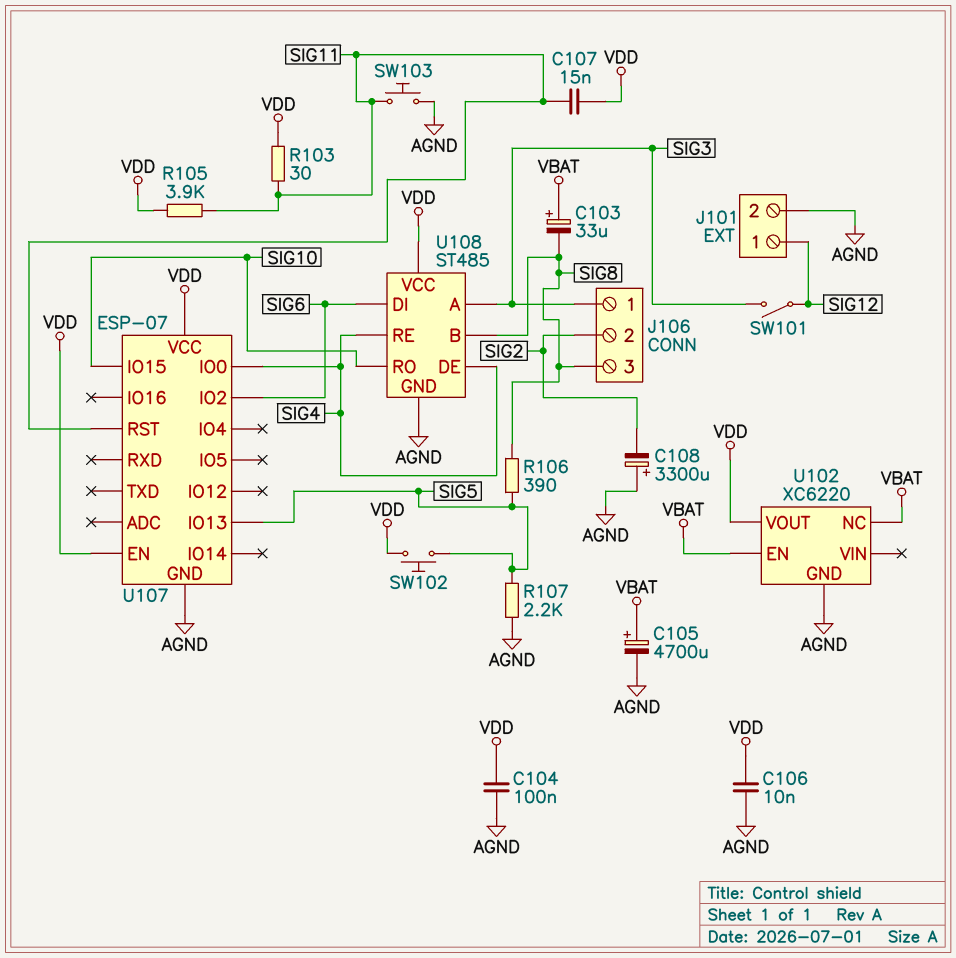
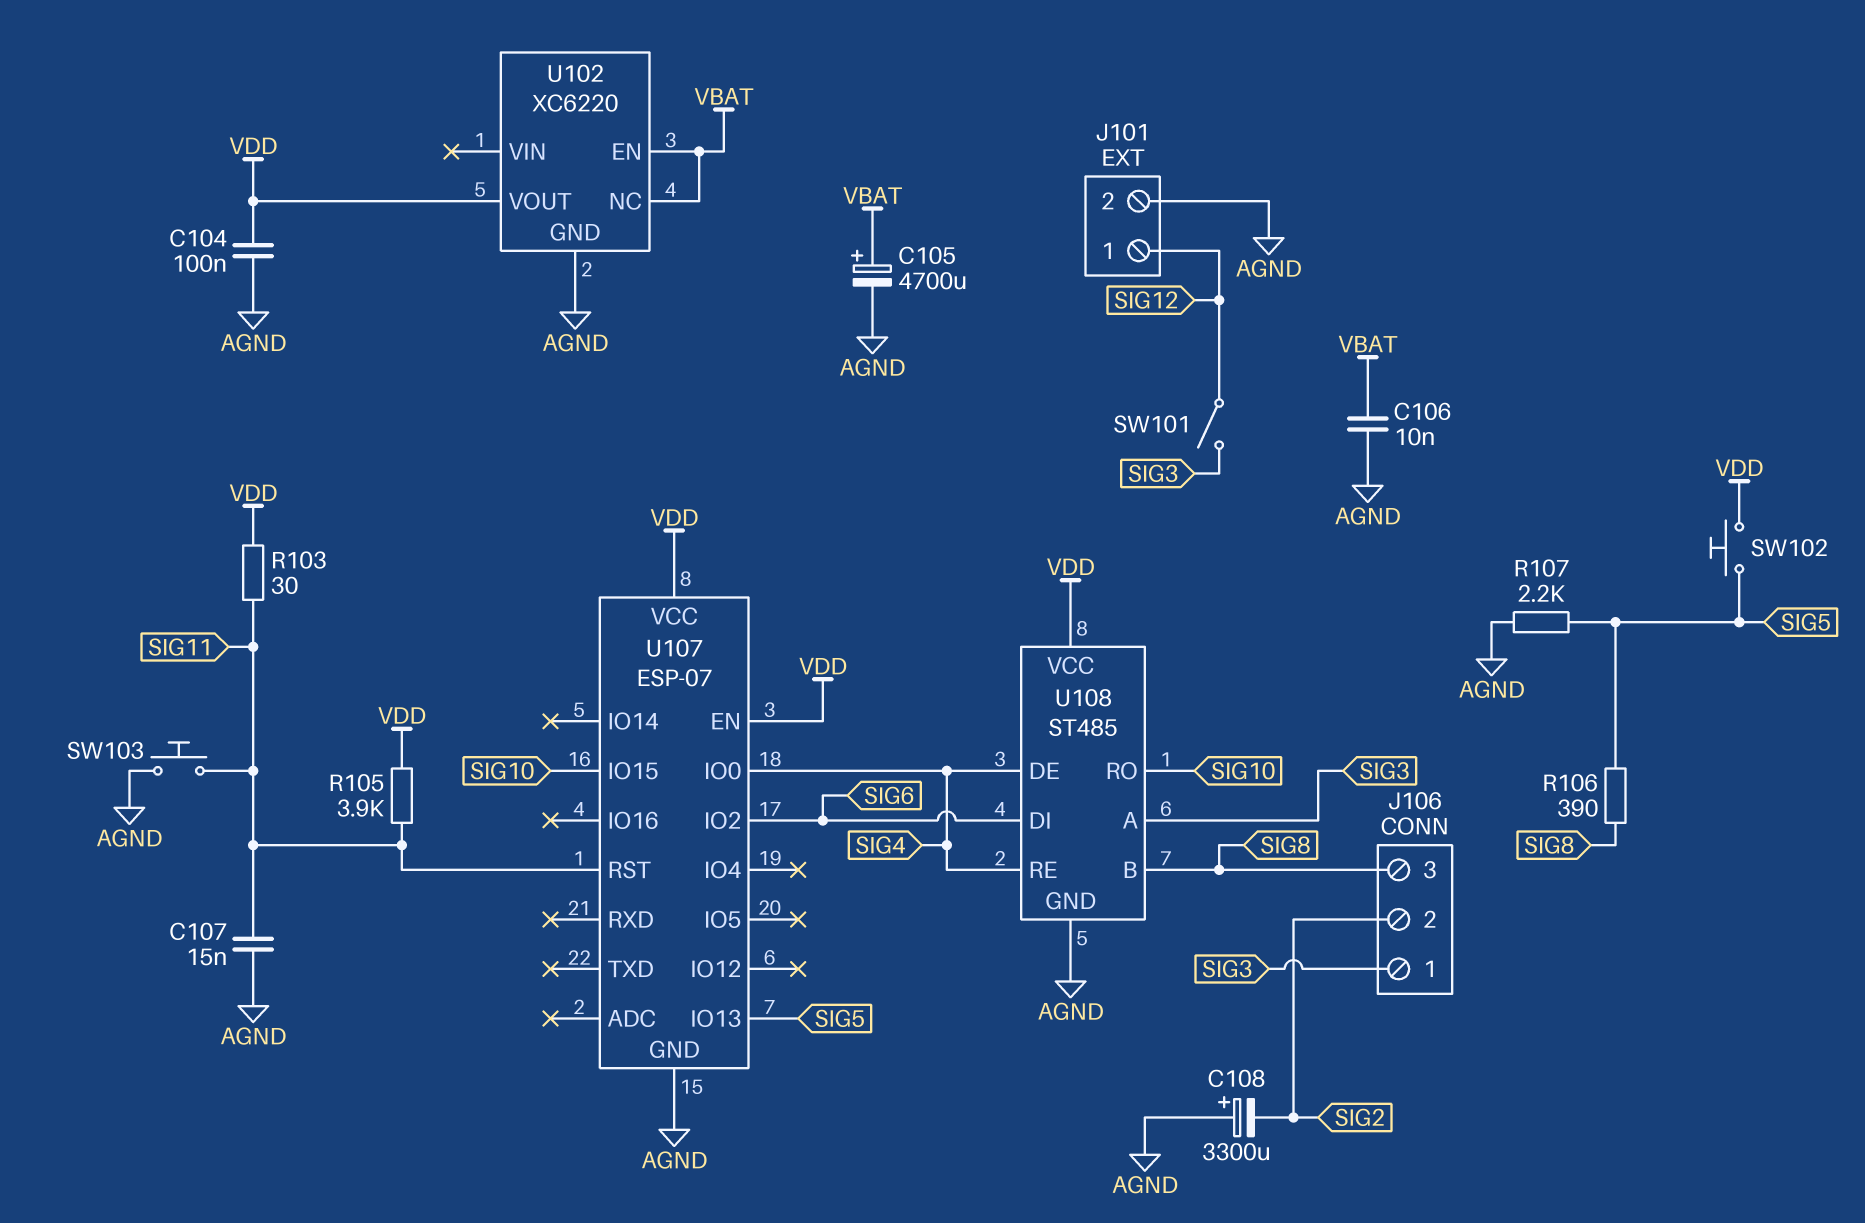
C103: 33uF (plus VBAT, minus SIG8) -> none
C106: 10nF (AGND, VDD) -> 10nF (AGND, VBAT)
C107: 15nF (SIG11, VDD) -> 15nF (AGND, SIG11)

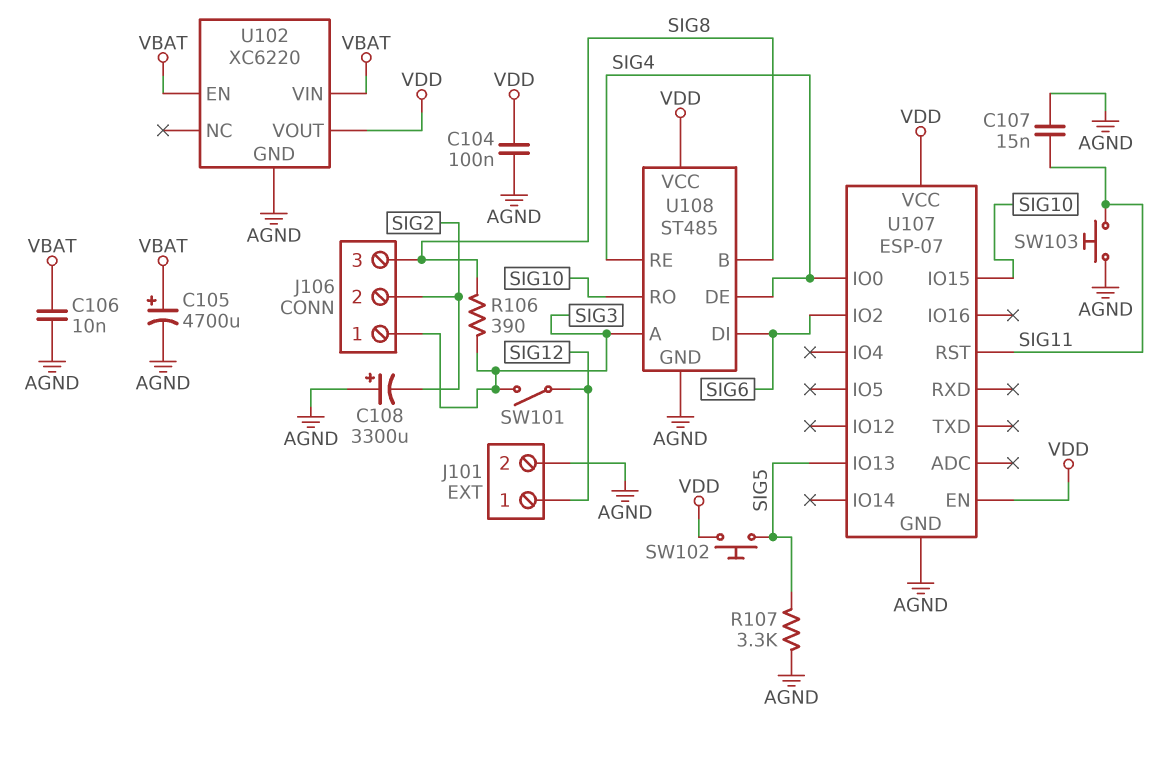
R103: 30 (SIG11, VDD) -> none
R105: 3.9k (SIG11, VDD) -> none
R106: 390 (SIG5, SIG8) -> 390 (SIG3, SIG8)
R107: 2.2k (AGND, SIG5) -> 3.3k (AGND, SIG5)
U102 pin NC: VBAT -> none
U102 pin VIN: none -> VBAT

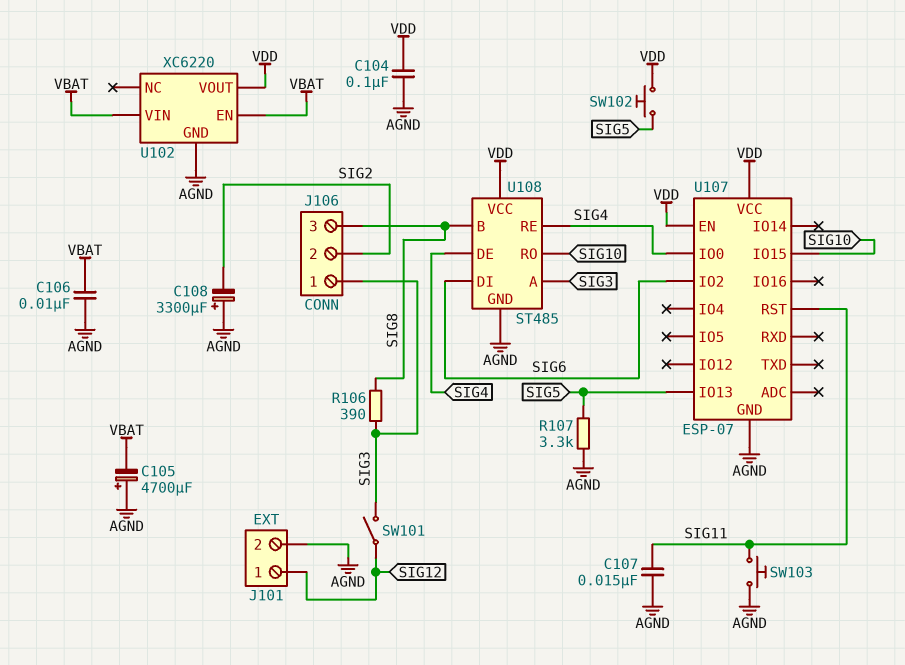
C105: 4700uF (plus VBAT, minus AGND) -> 4700uF (plus AGND, minus VBAT)

